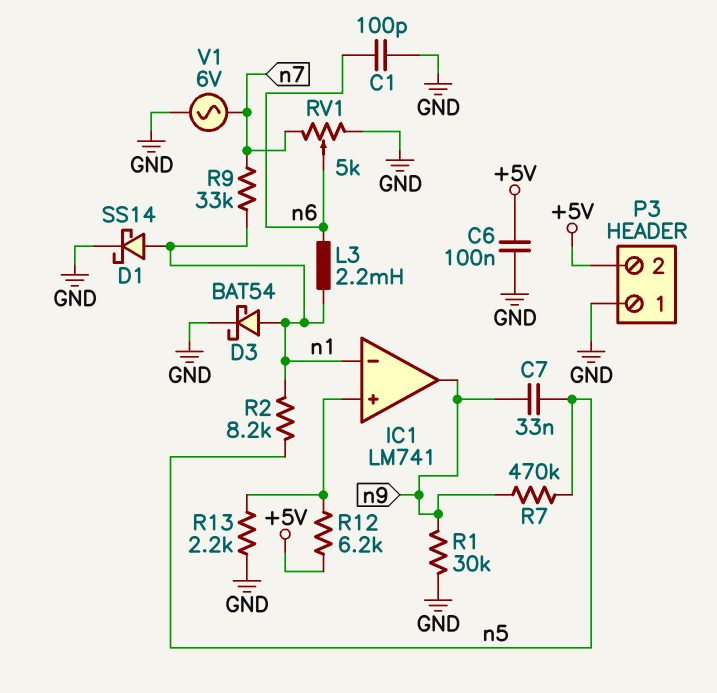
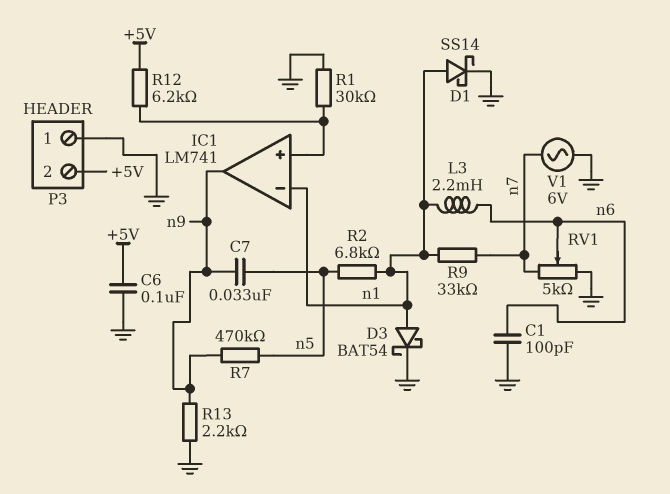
R1: 30k (GND, n9) -> 30k (GND, IC1/in+)
R2: 8.2k (n1, n5) -> 6.8k (n1, n5)
R13: 2.2k (GND, IC1/in+) -> 2.2k (GND, n9)

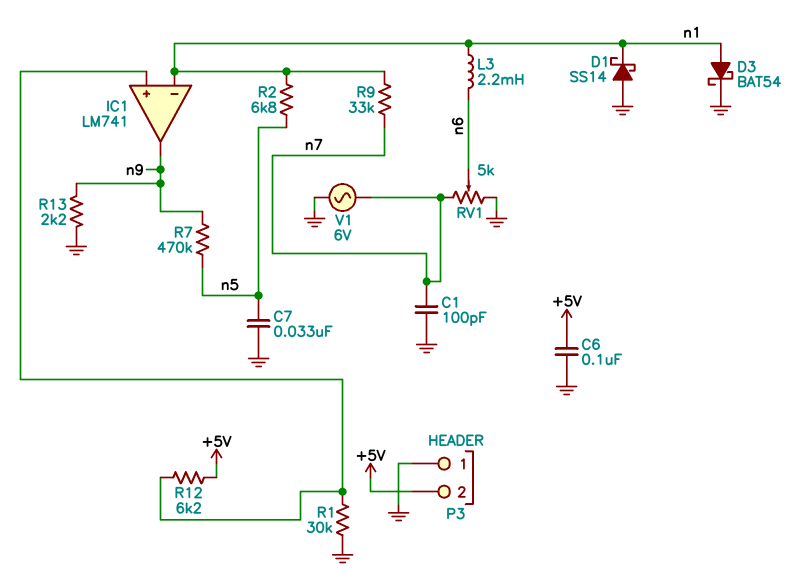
C1: 100pF (GND, n6) -> 100pF (GND, n7)
C7: 33nF (n5, n9) -> 33nF (GND, n5)
D1: schottky SS14 (A n1, K GND) -> schottky SS14 (A GND, K n1)

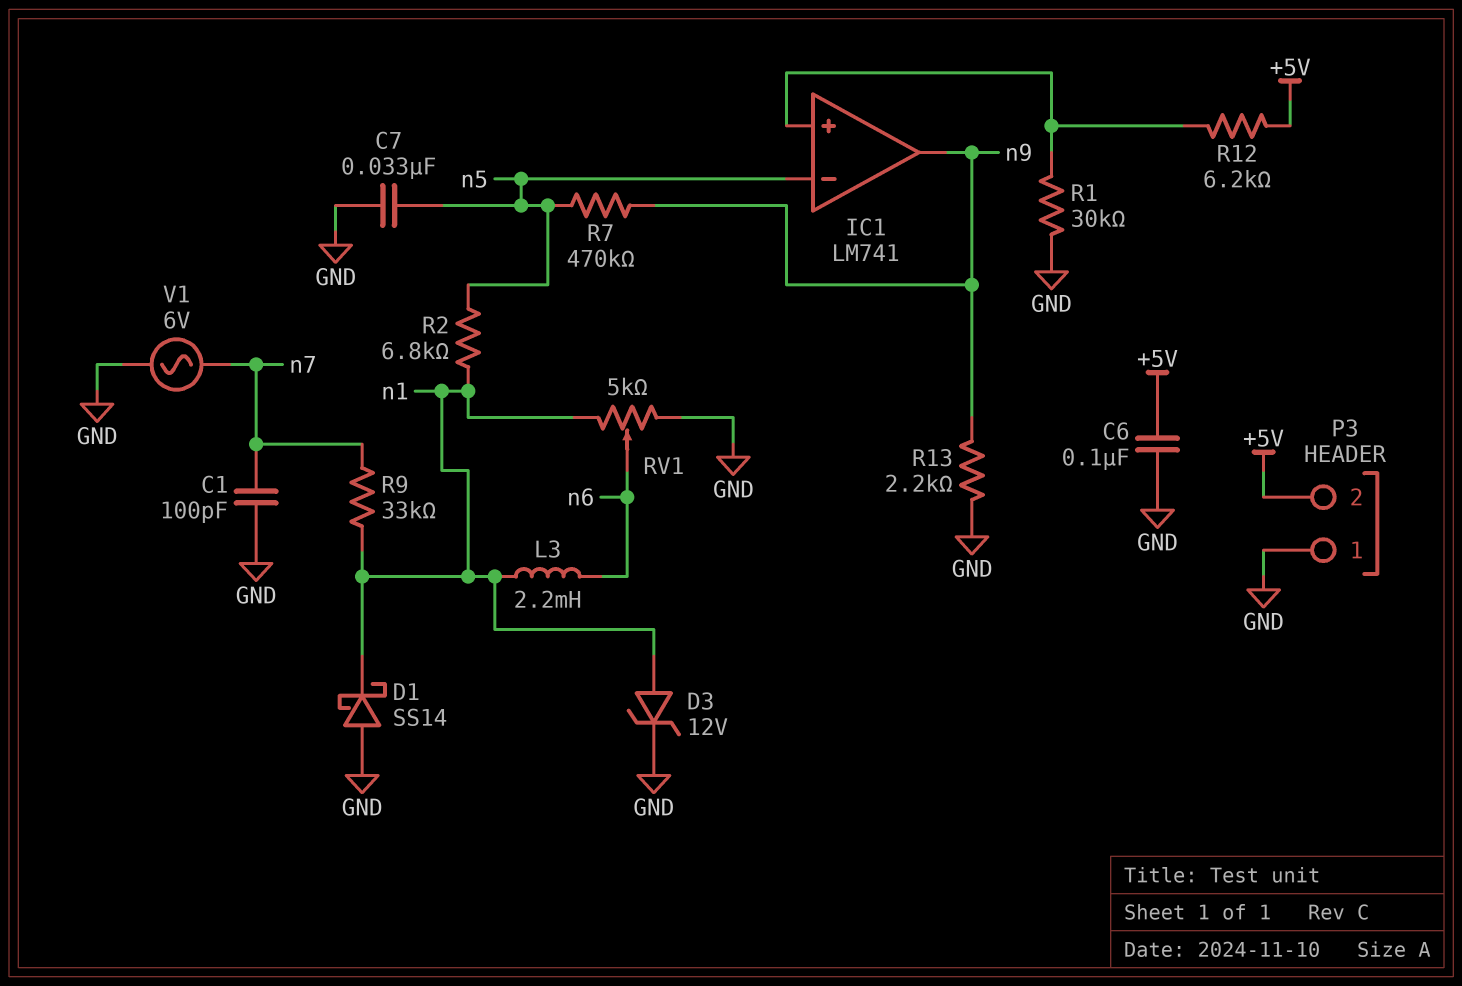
D3: schottky BAT54 (A n1, K GND) -> zener 12V (A n1, K GND)
IC1 pin in-: n1 -> n5
RV1: 5k (GND, n7, wiper n6) -> 5k (GND, n1, wiper n6)

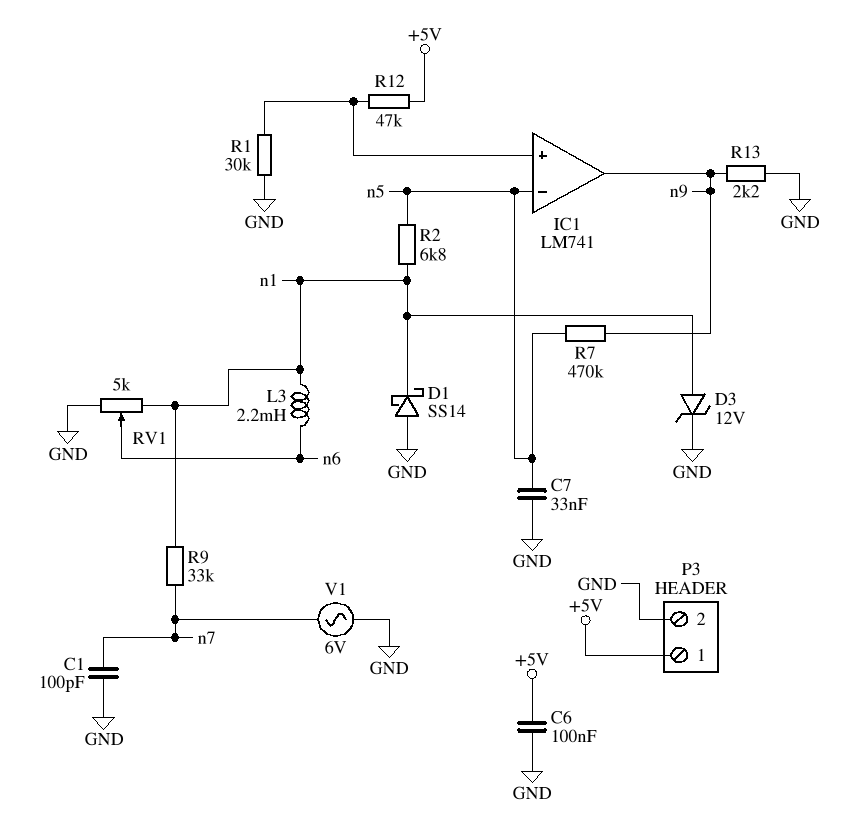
P3 pin 1: GND -> +5V
P3 pin 2: +5V -> GND
R12: 6.2k (+5V, IC1/in+) -> 47k (+5V, IC1/in+)

